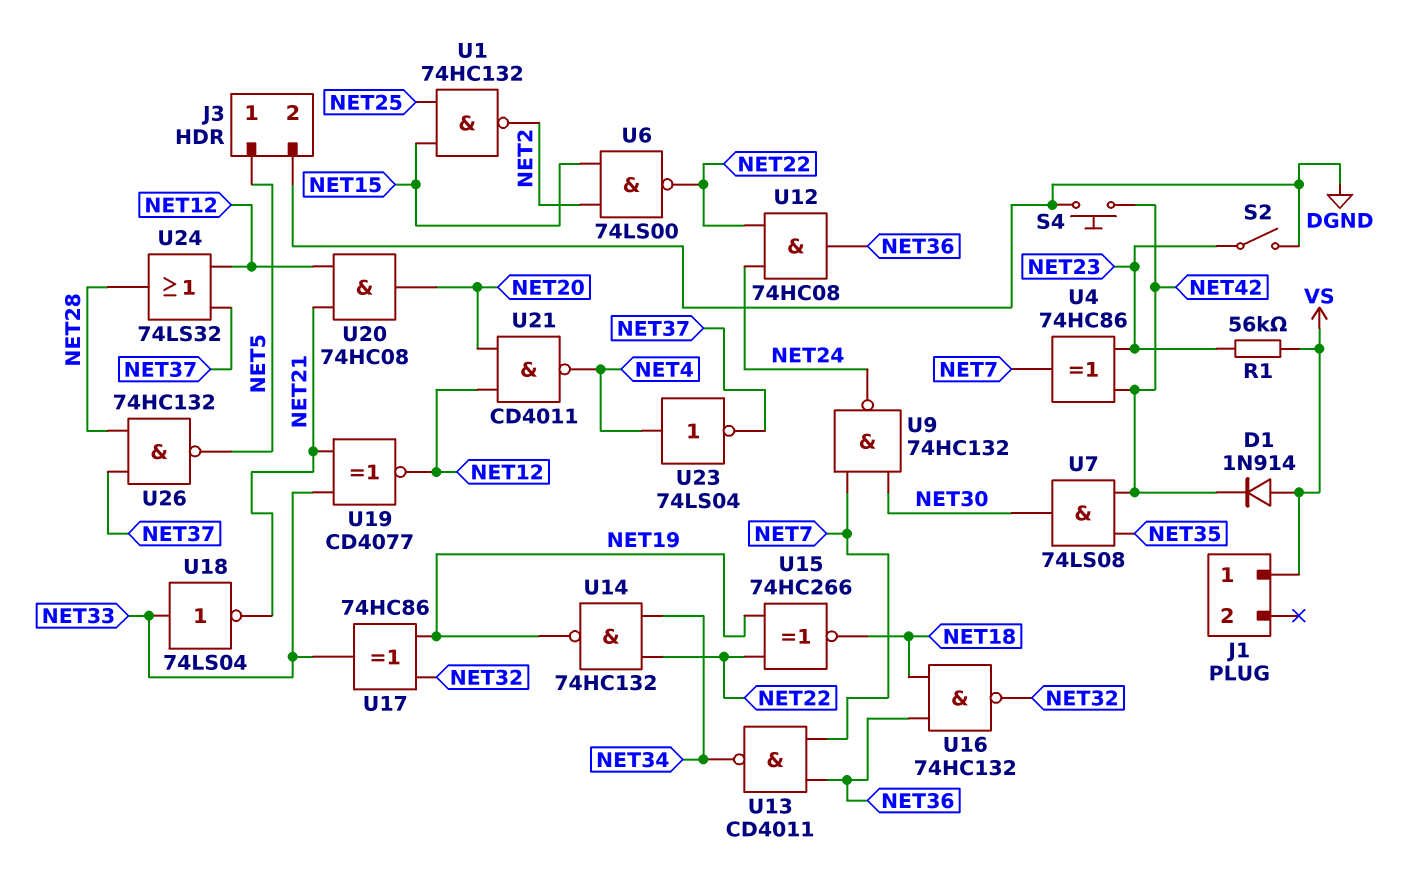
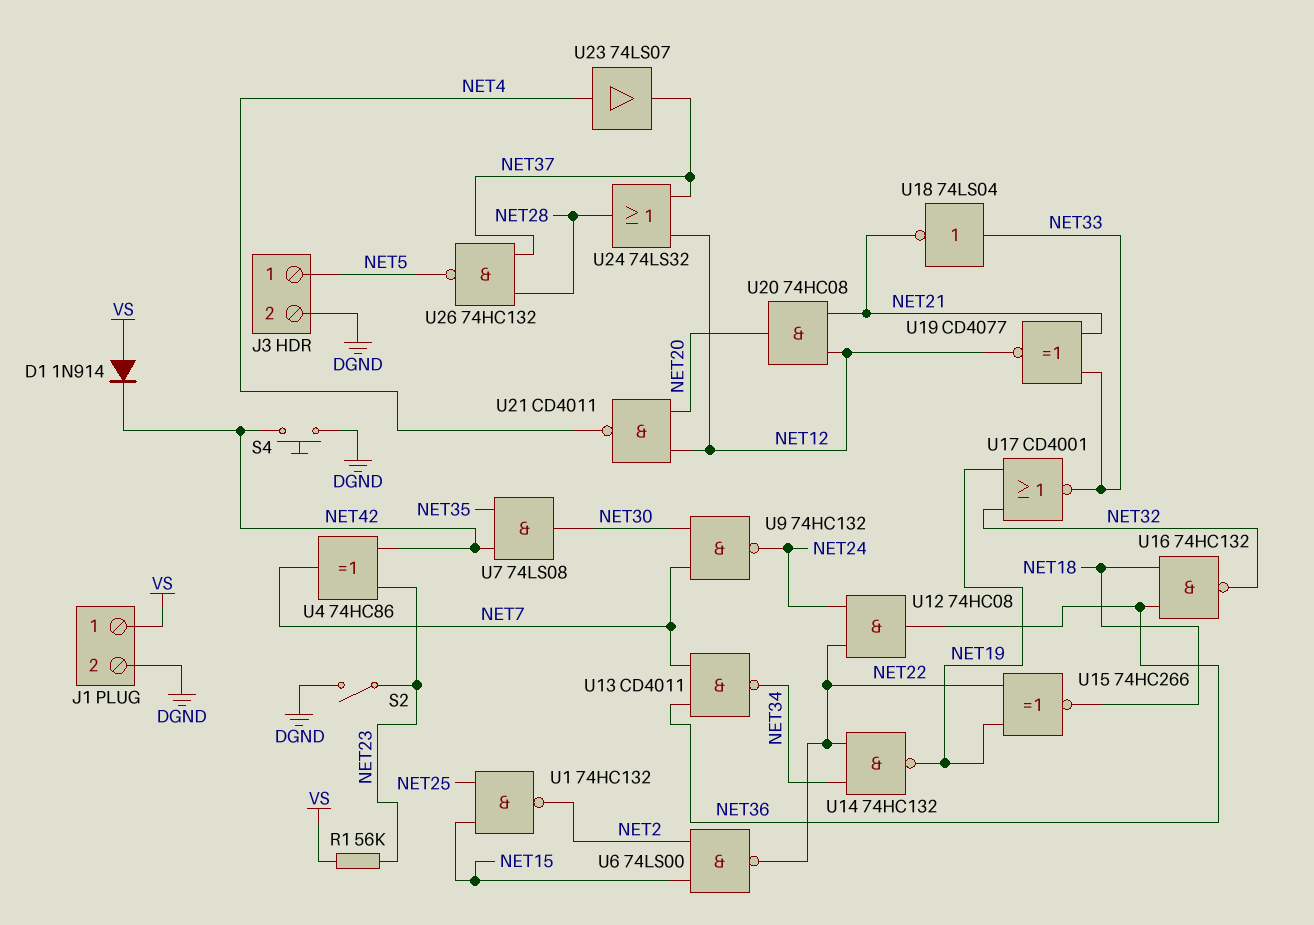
J1 pin 2: none -> DGND
U17: XOR 74HC86 (in NET19, in NET32, out NET33) -> NOR CD4001 (in NET19, in NET32, out NET33)
U23: NOT 74LS04 (in NET4, out NET37) -> buffer 74LS07 (in NET4, out NET37)

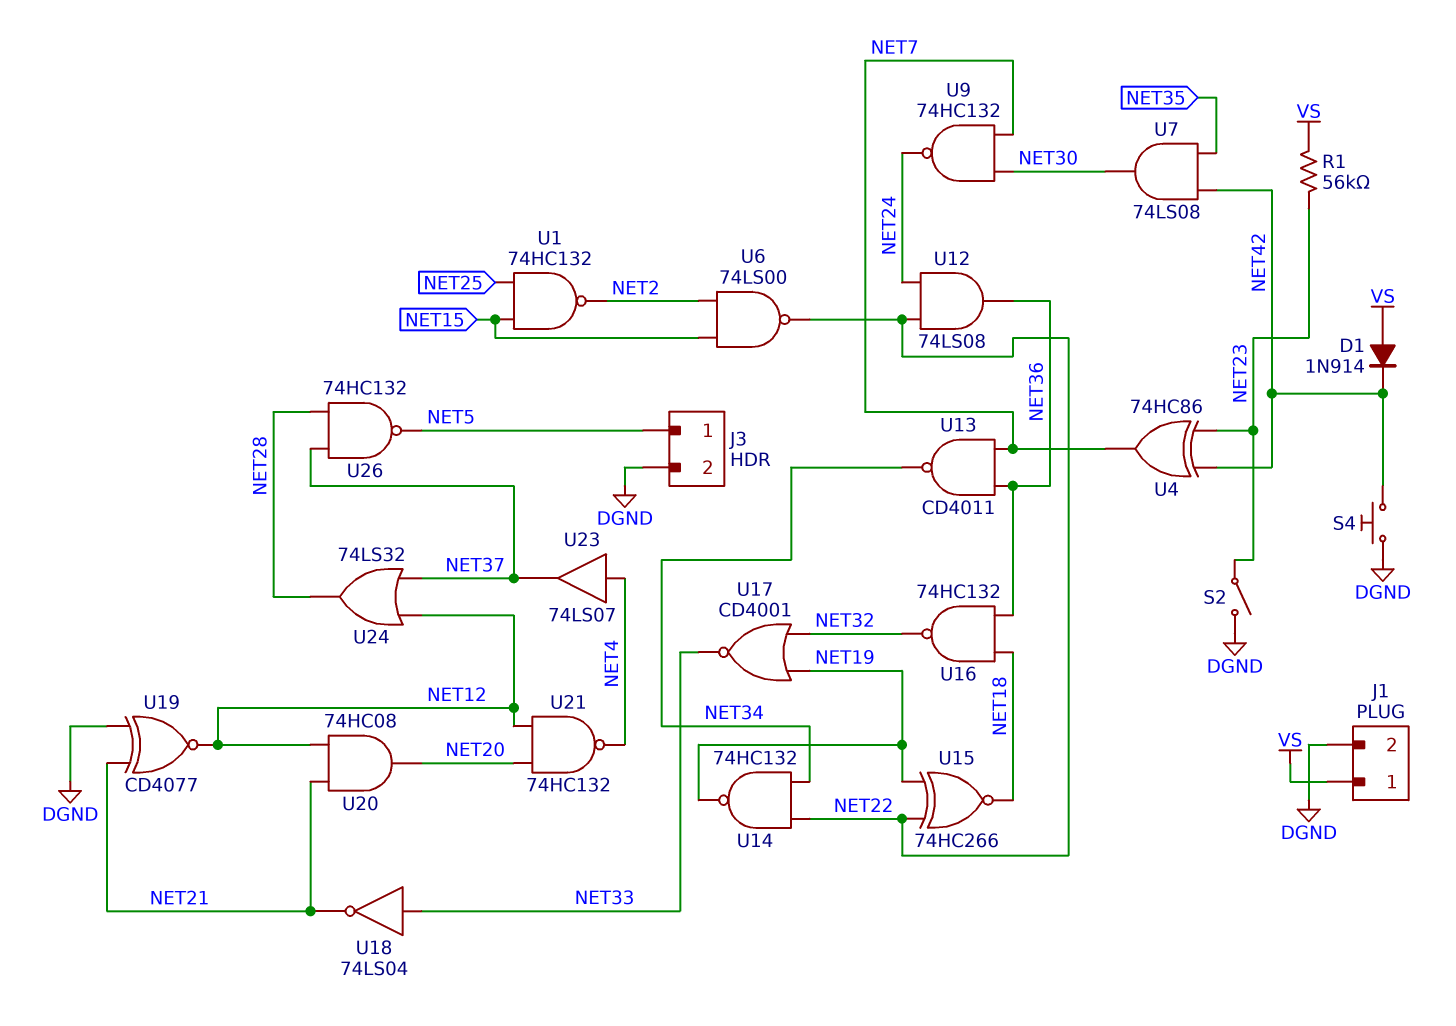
U12: AND 74HC08 (in NET22, in NET24, out NET36) -> AND 74LS08 (in NET22, in NET24, out NET36)
U19: XNOR CD4077 (in NET21, in NET33, out NET12) -> XNOR CD4077 (in DGND, in NET21, out NET12)
U21: NAND CD4011 (in NET12, in NET20, out NET4) -> NAND 74HC132 (in NET12, in NET20, out NET4)

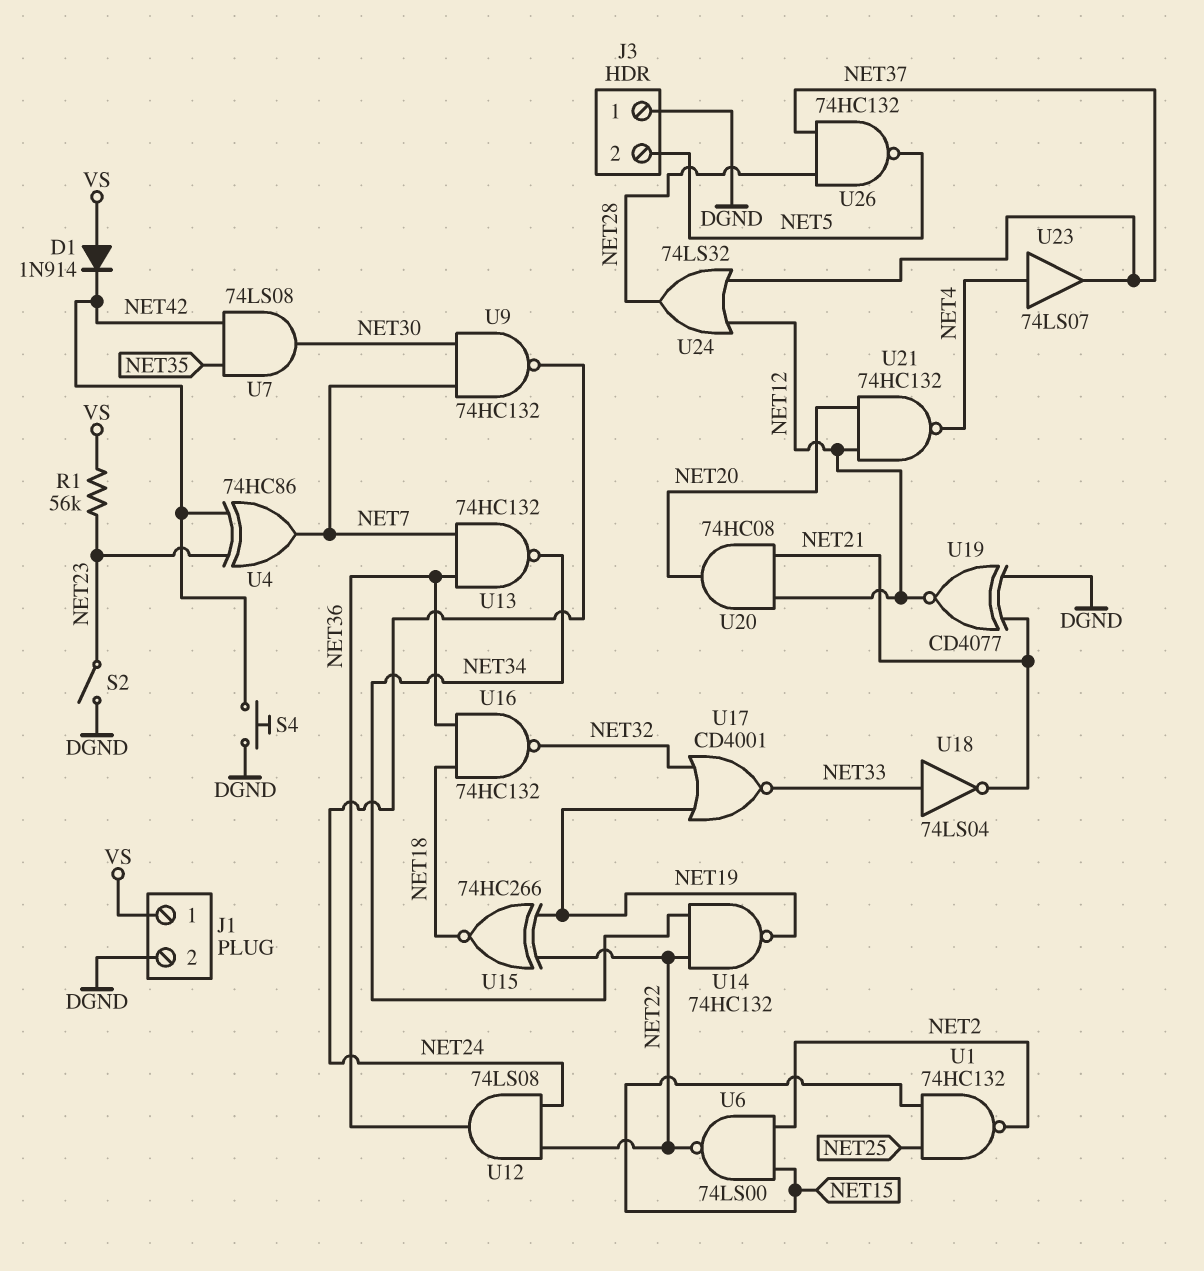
J3 pin 1: NET5 -> DGND
J3 pin 2: DGND -> NET5
U13: NAND CD4011 (in NET7, in NET36, out NET34) -> NAND 74HC132 (in NET7, in NET36, out NET34)

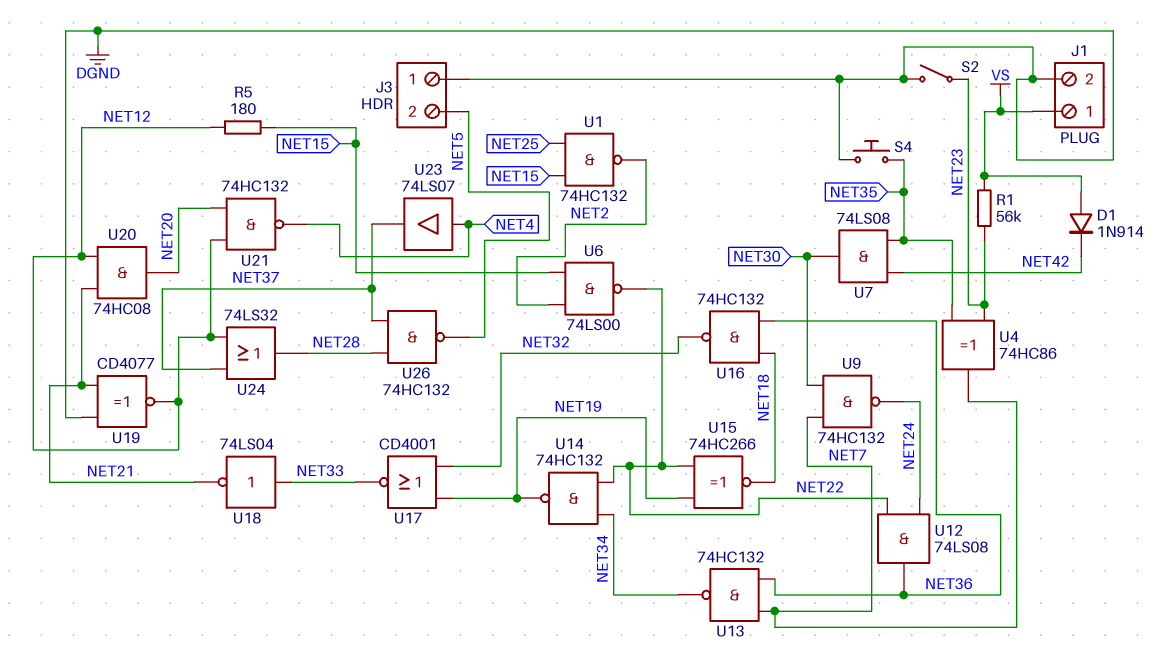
R5: none -> 180 (NET12, NET15)
S4: button (DGND, NET42) -> button (DGND, NET35)
U4: XOR 74HC86 (in NET23, in NET42, out NET7) -> XOR 74HC86 (in NET23, in NET35, out NET7)

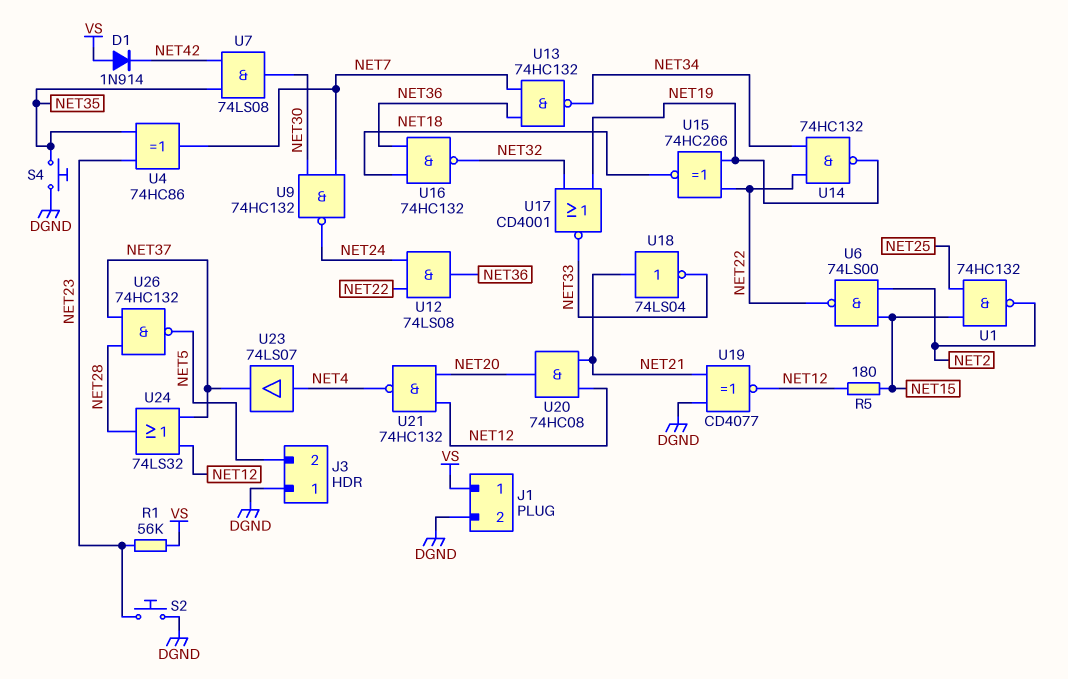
S2: switch (DGND, NET23) -> button (DGND, NET23)
U18: NOT 74LS04 (in NET33, out NET21) -> NOT 74LS04 (in NET21, out NET33)

